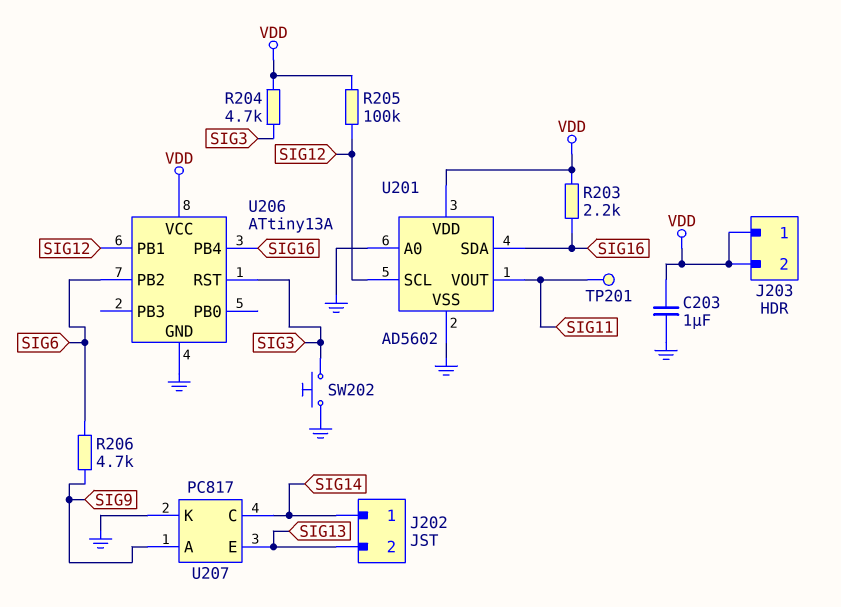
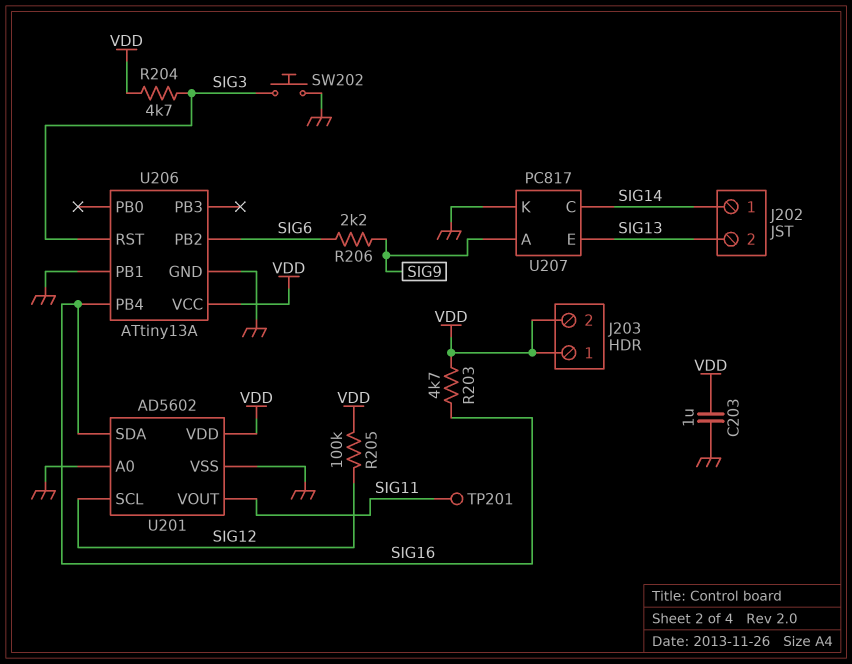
R203: 2.2k (SIG16, VDD) -> 4.7k (SIG16, VDD)
R206: 4.7k (SIG6, SIG9) -> 2.2k (SIG6, SIG9)
U206 pin PB1: SIG12 -> GND

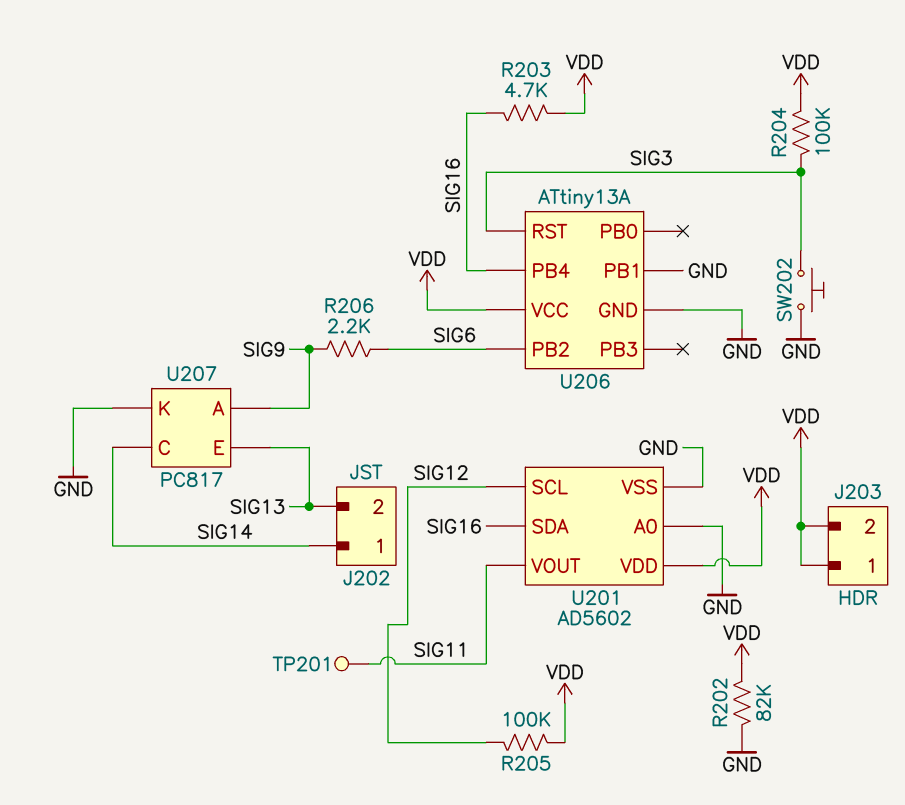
C203: 1uF (GND, VDD) -> none
R202: none -> 82k (GND, VDD)
R204: 4.7k (SIG3, VDD) -> 100k (SIG3, VDD)

